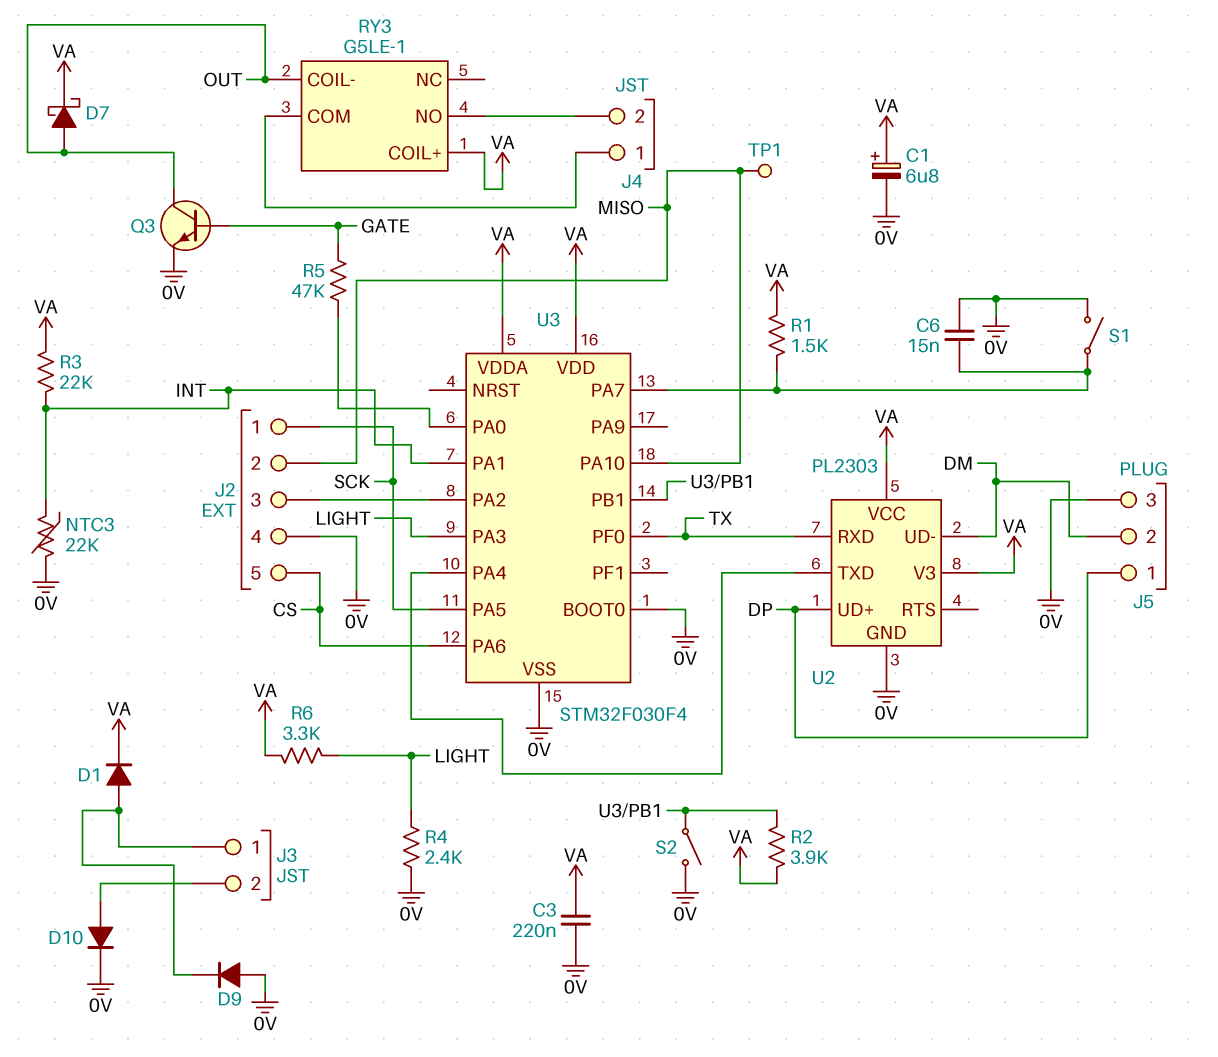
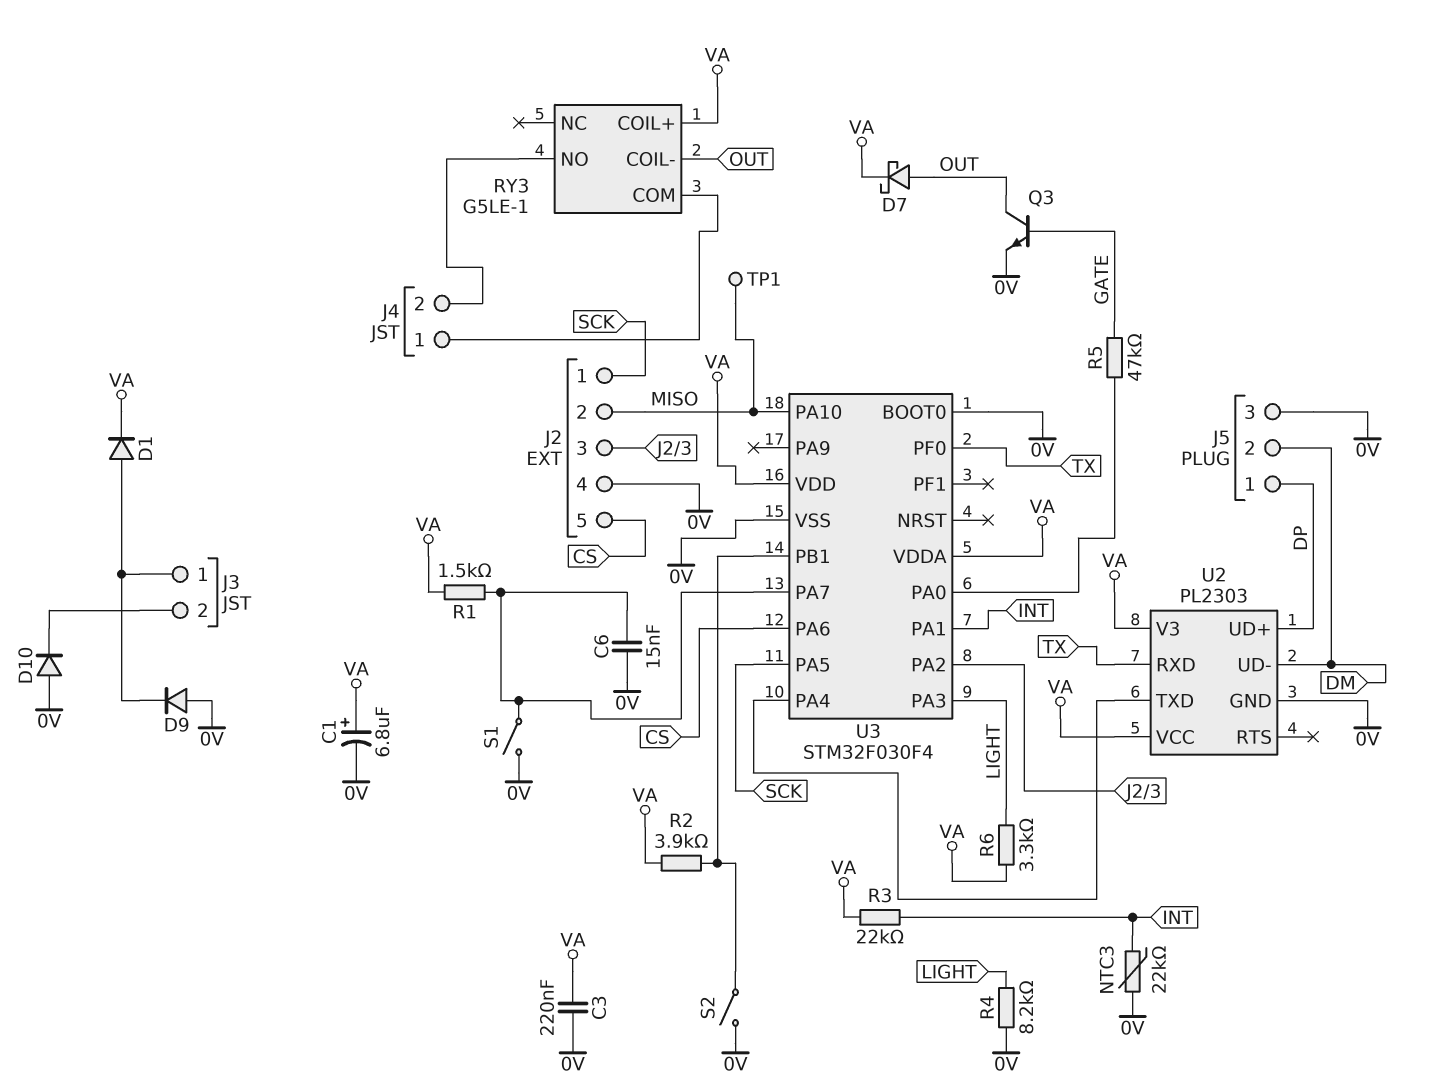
D10: diode (A J3/2, K 0V) -> diode (A 0V, K J3/2)
R4: 2.4k (0V, LIGHT) -> 8.2k (0V, LIGHT)

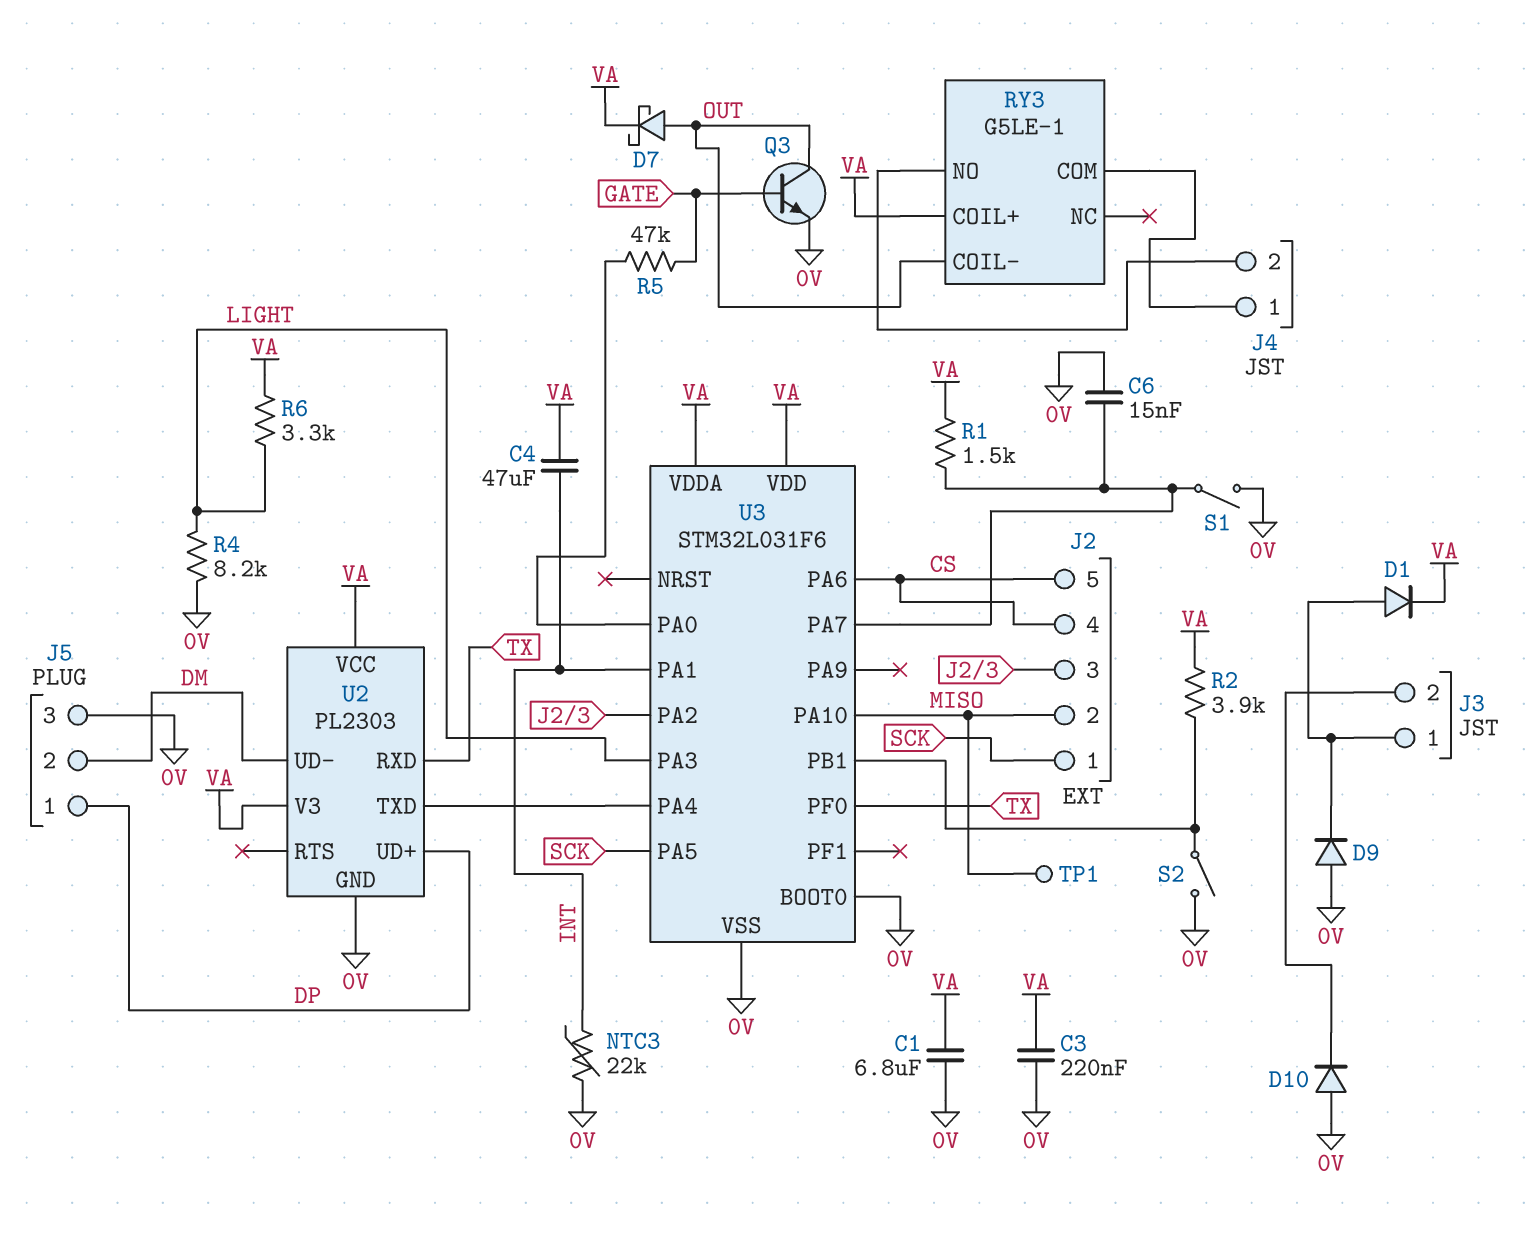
C1: 6.8uF (plus VA, minus 0V) -> 6.8uF (0V, VA)
C4: none -> 47uF (INT, VA)
J2 pin 4: 0V -> CS
R3: 22k (INT, VA) -> none
U3: STM32F030F4 -> STM32L031F6

